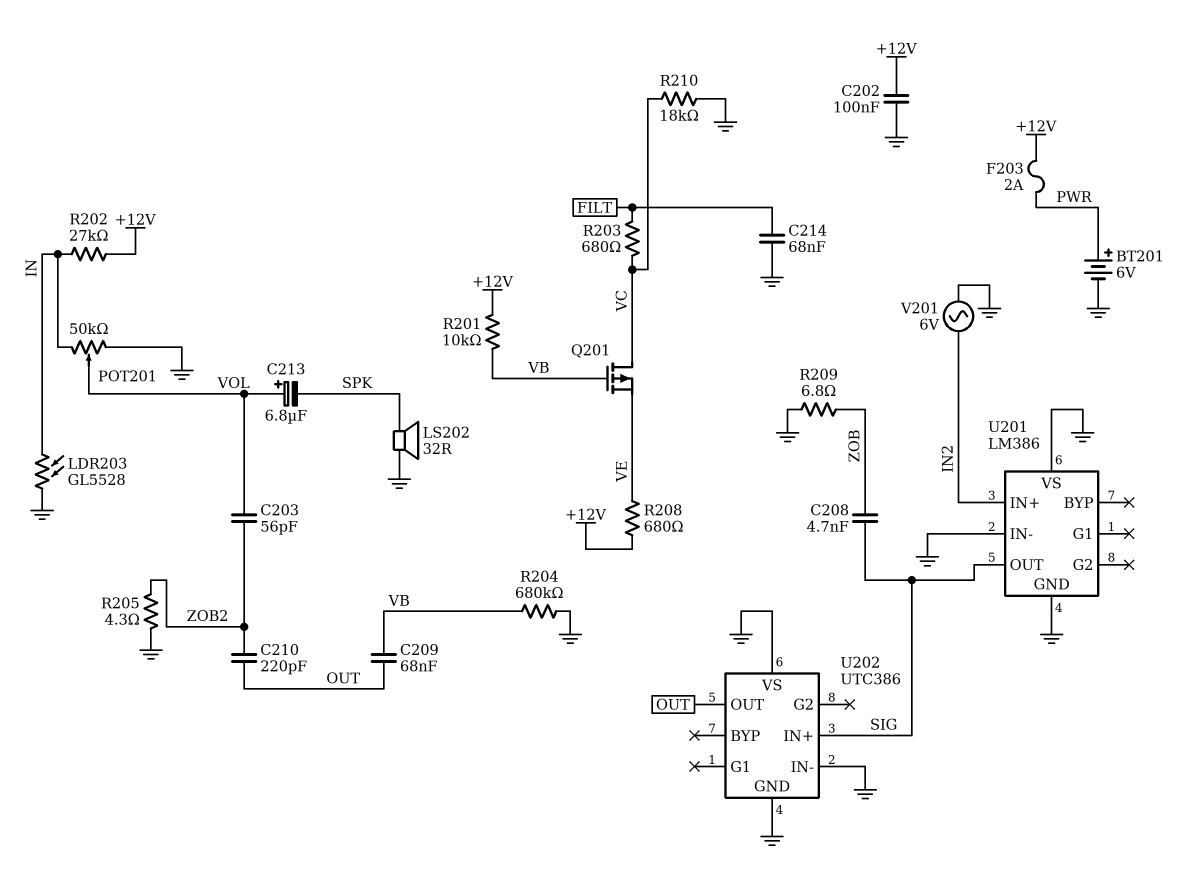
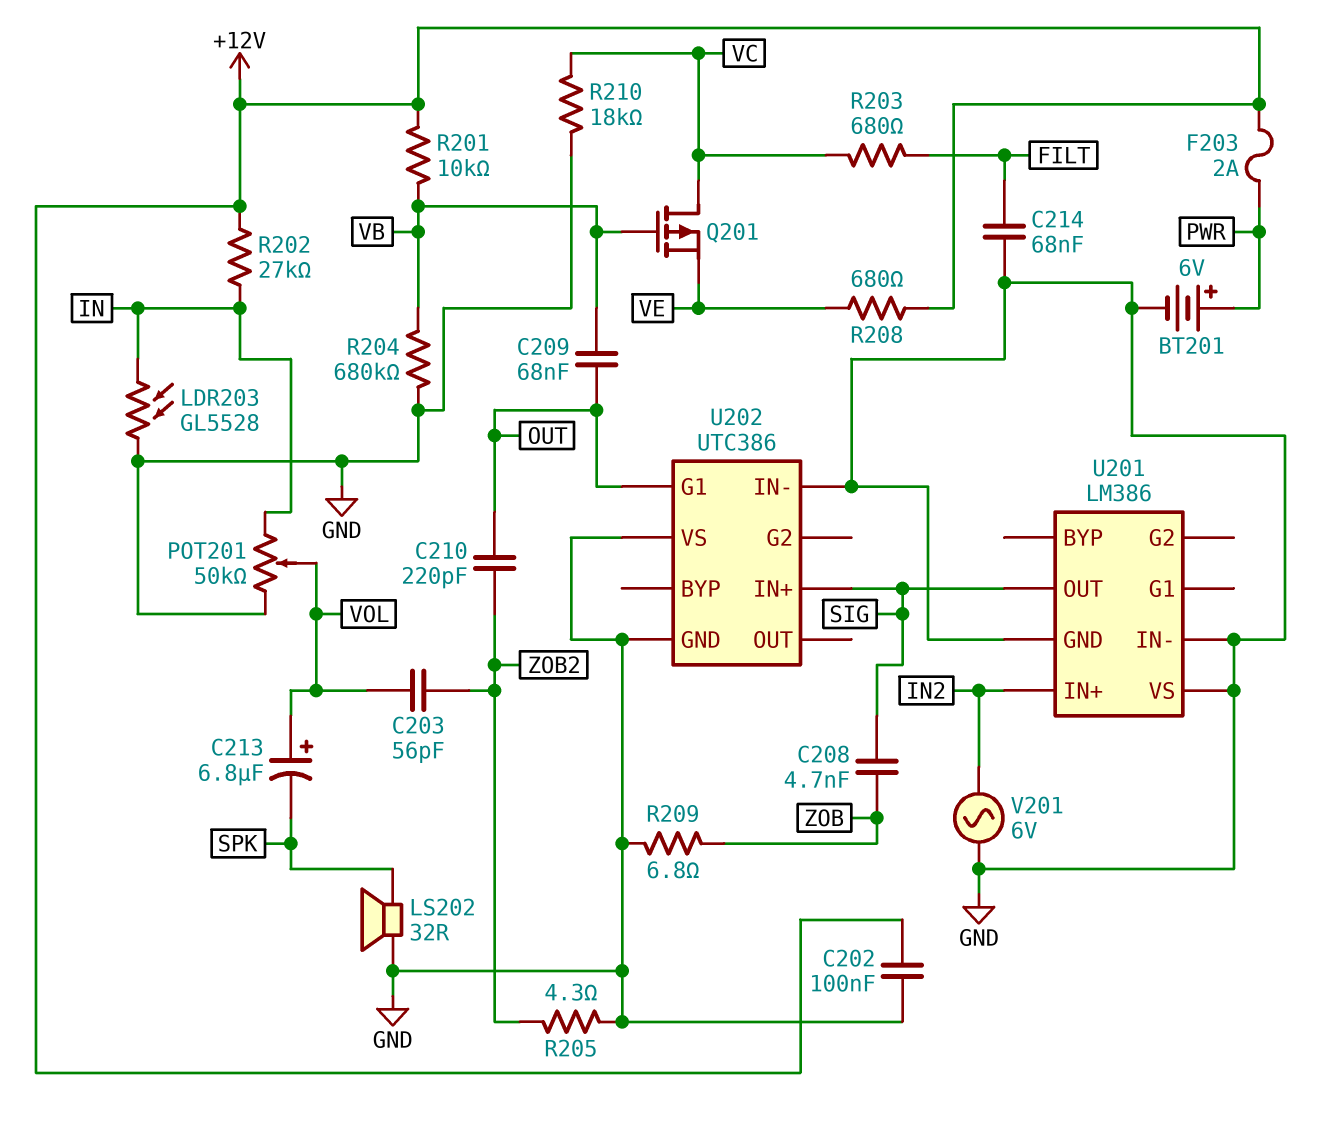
U202 pin G1: none -> OUT
U202 pin OUT: OUT -> none

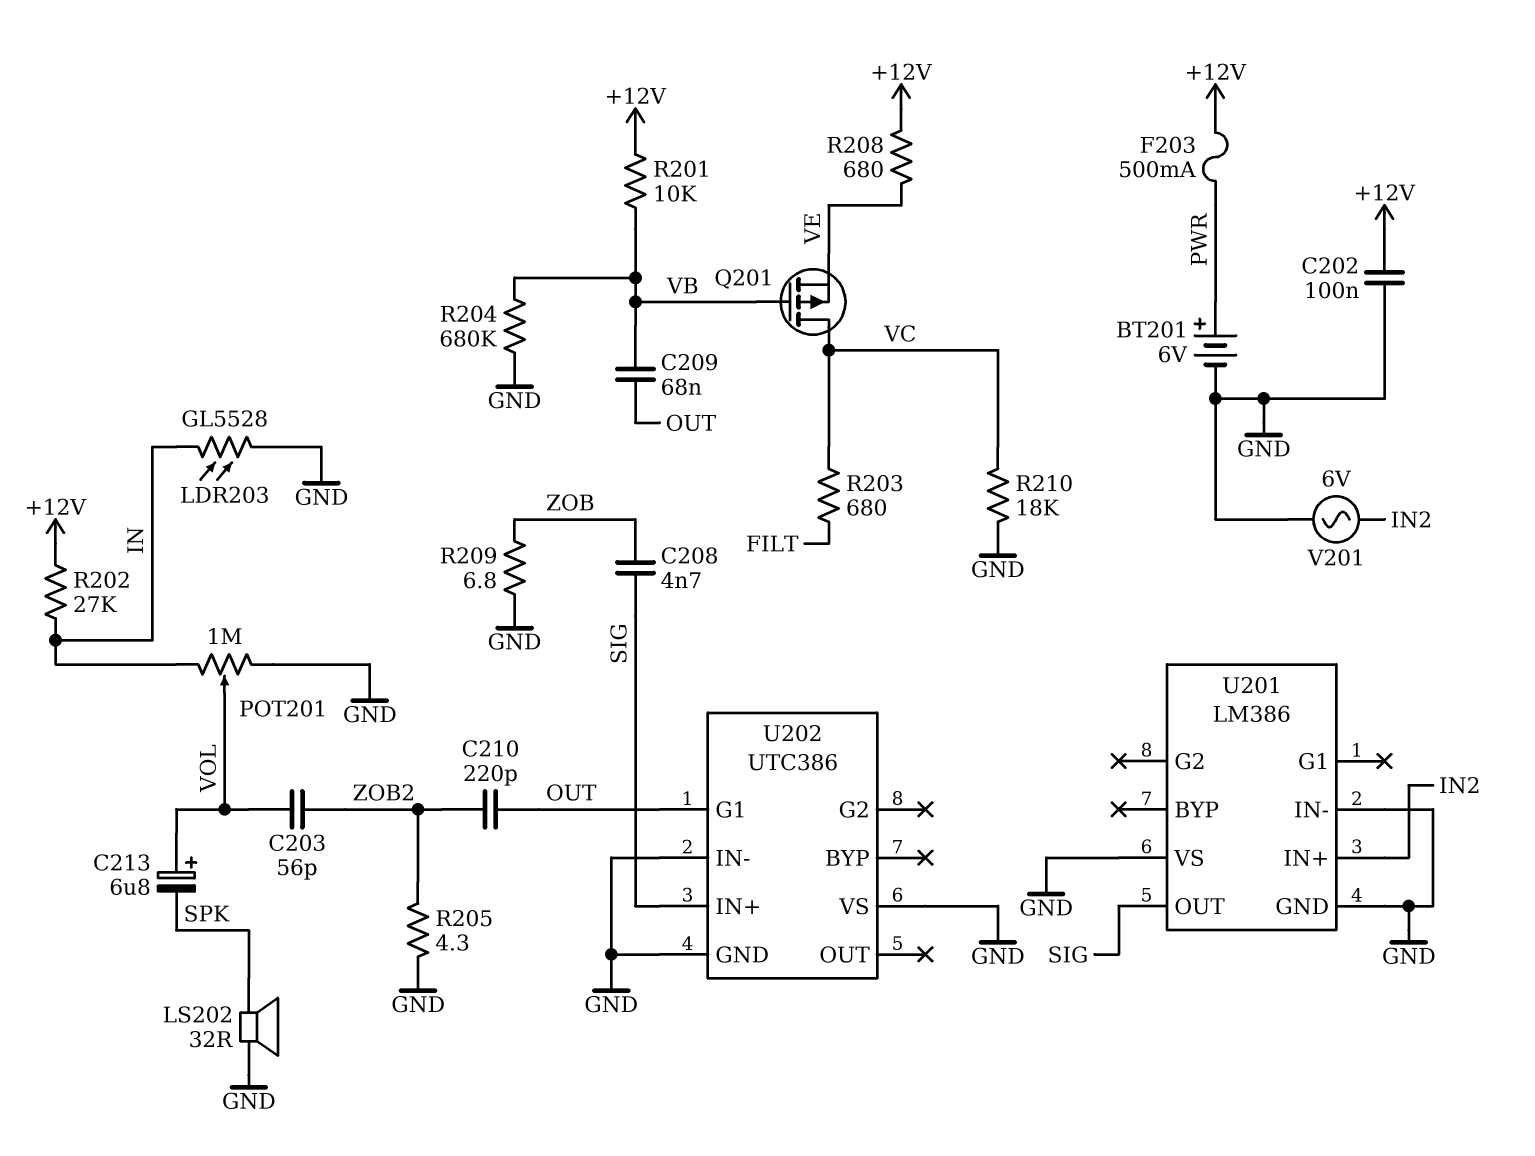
C214: 68nF (FILT, GND) -> none
F203: 2A (+12V, PWR) -> 500mA (+12V, PWR)
POT201: 50k (GND, IN, wiper VOL) -> 1M (GND, IN, wiper VOL)

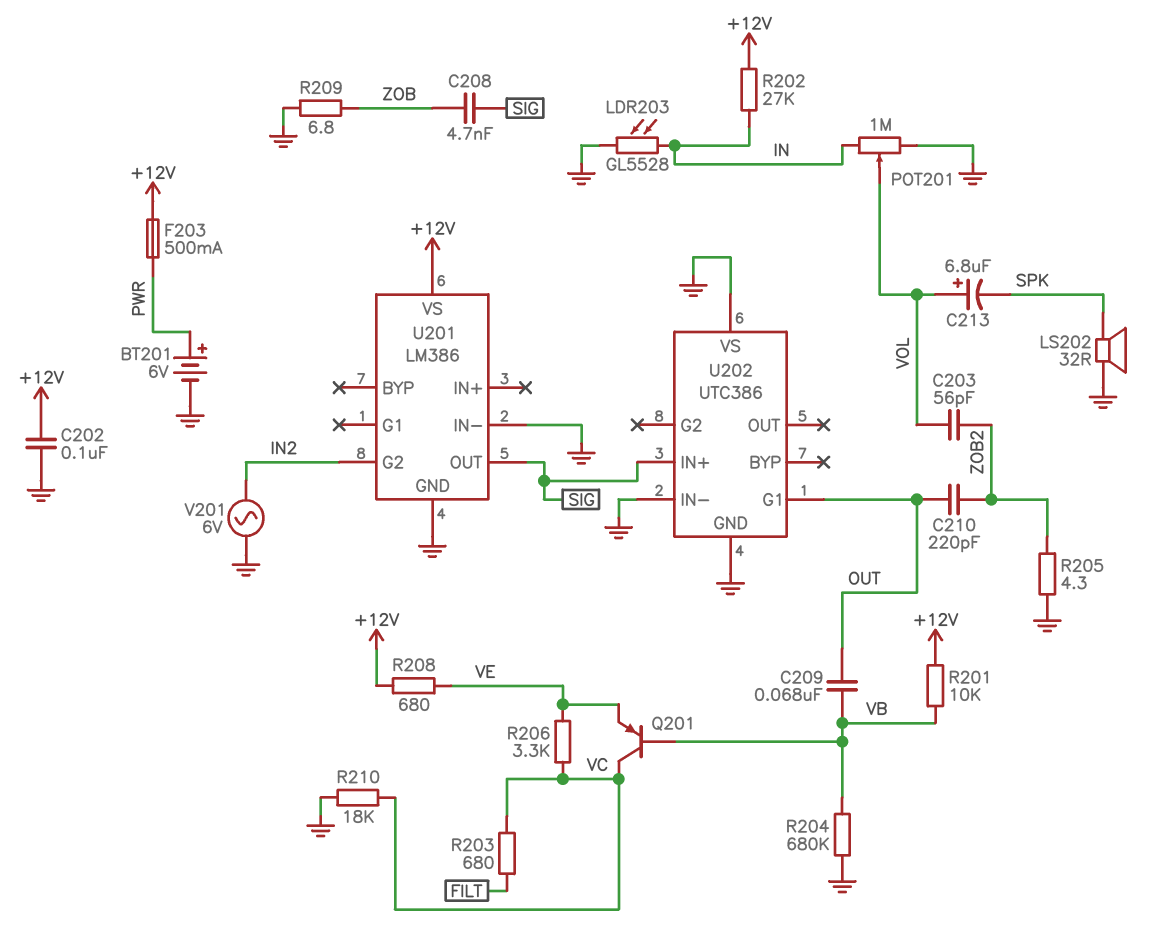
Q201: PMOS (G VB, D VC, S VE) -> PNP (B VB, C VC, E VE)
R206: none -> 3.3k (VC, VE)
U201 pin G2: none -> IN2
U201 pin IN+: IN2 -> none
U201 pin VS: GND -> +12V

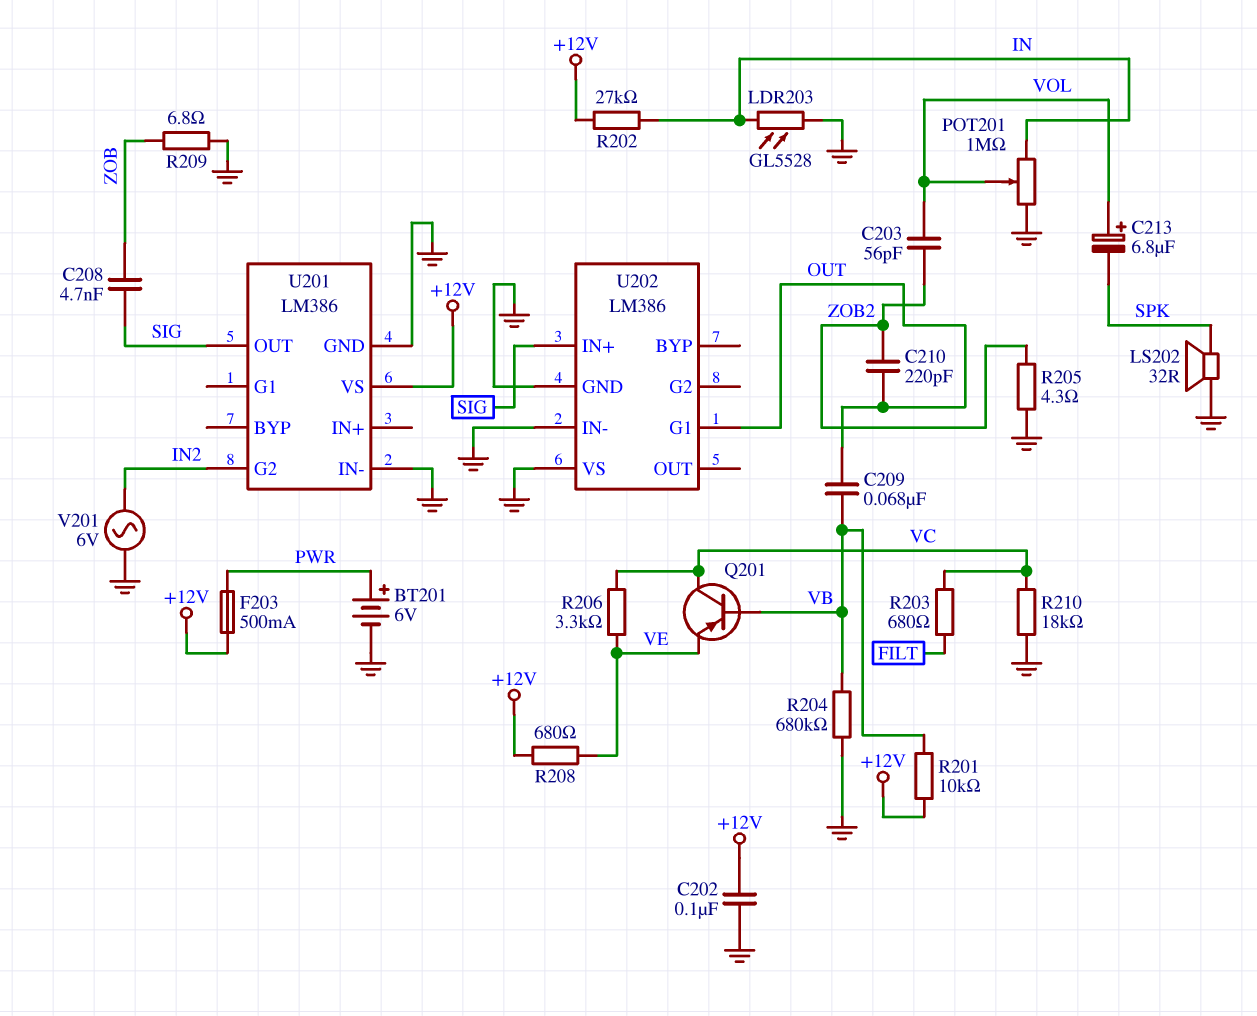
U202: UTC386 -> LM386

